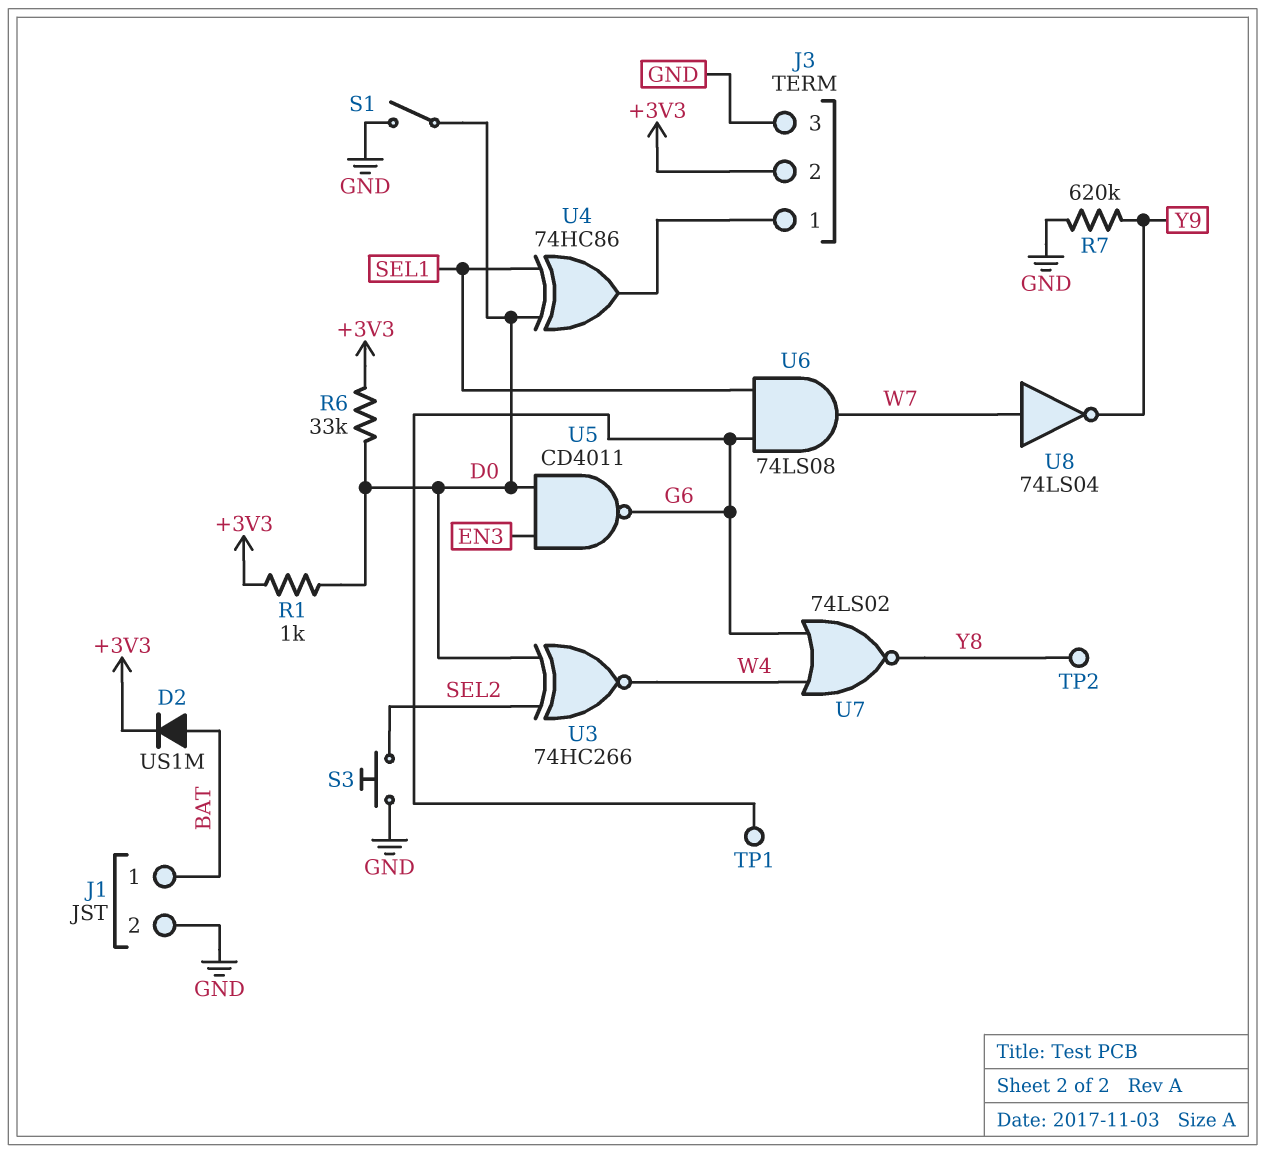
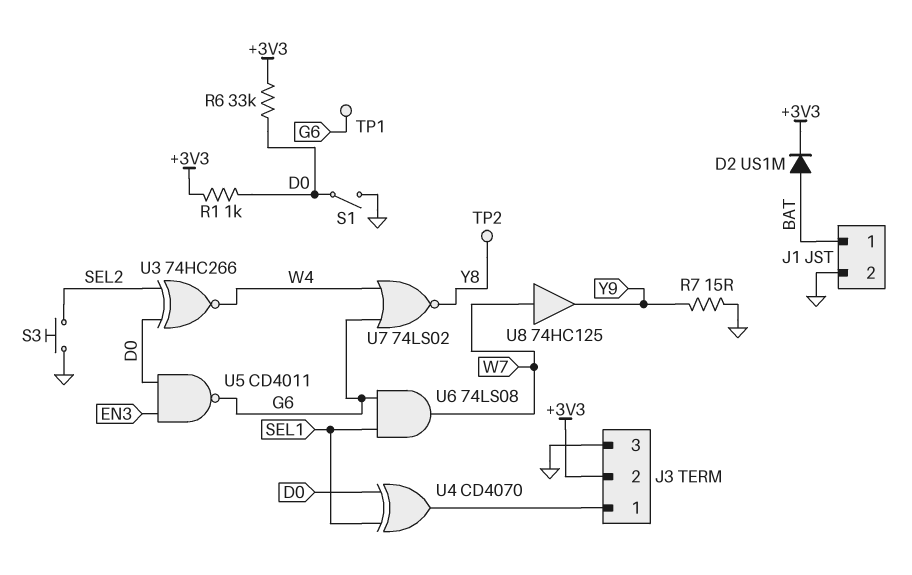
R7: 620k (GND, Y9) -> 15 (GND, Y9)
U4: XOR 74HC86 (in D0, in SEL1, out J3/1) -> XOR CD4070 (in D0, in SEL1, out J3/1)
U8: NOT 74LS04 (in W7, out Y9) -> buffer 74HC125 (in W7, out Y9)

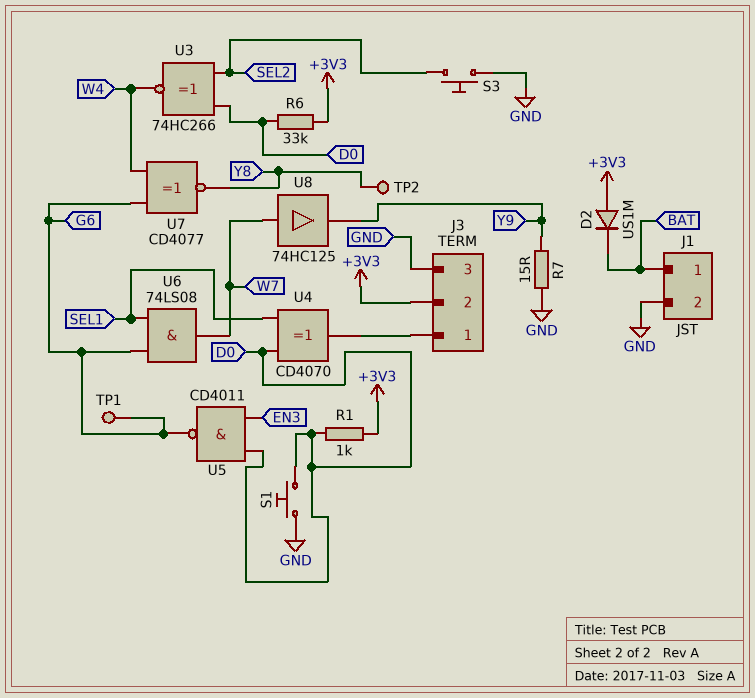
D2: diode US1M (A BAT, K +3V3) -> diode US1M (A +3V3, K BAT)
S1: switch (D0, GND) -> button (D0, GND)
U7: NOR 74LS02 (in G6, in W4, out Y8) -> XNOR CD4077 (in G6, in W4, out Y8)

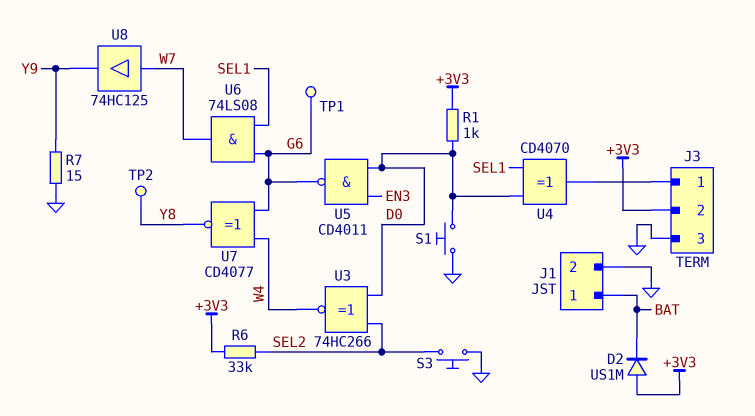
R6: 33k (+3V3, D0) -> 33k (+3V3, SEL2)

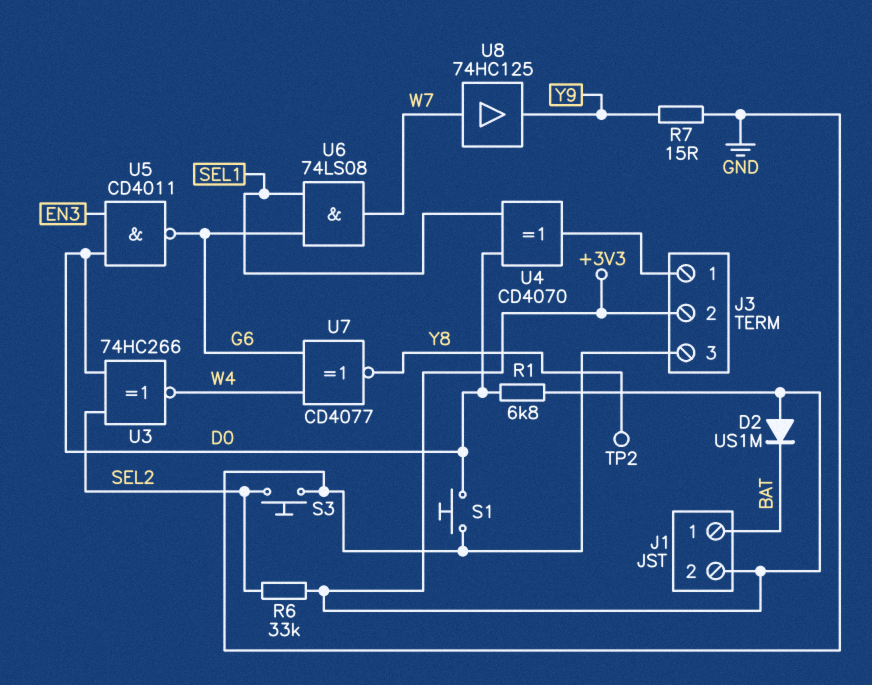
J1 pin 2: GND -> +3V3
R1: 1k (+3V3, D0) -> 6.8k (+3V3, D0)
TP1: test point (G6) -> none

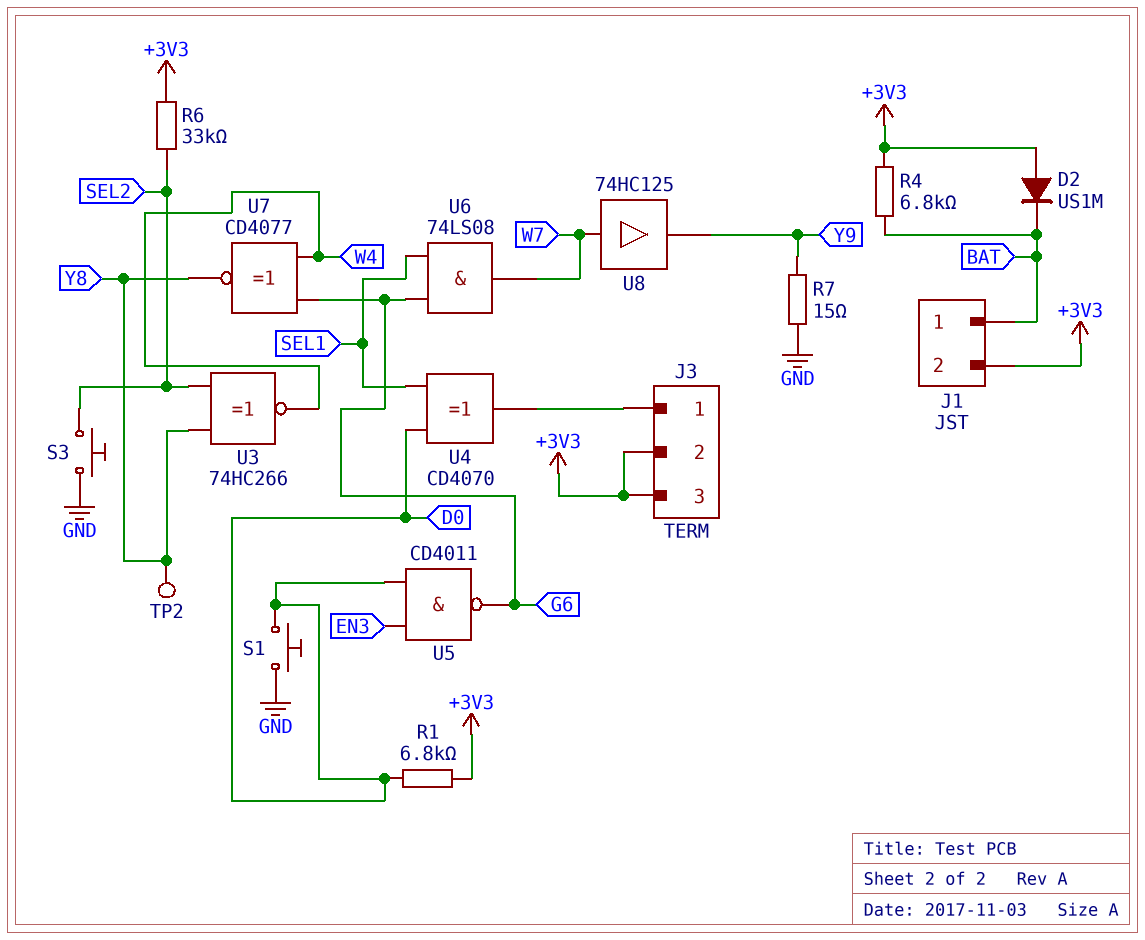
J3 pin 3: GND -> +3V3
R4: none -> 6.8k (+3V3, BAT)
U3: XNOR 74HC266 (in D0, in SEL2, out W4) -> XNOR 74HC266 (in SEL2, in Y8, out W4)

